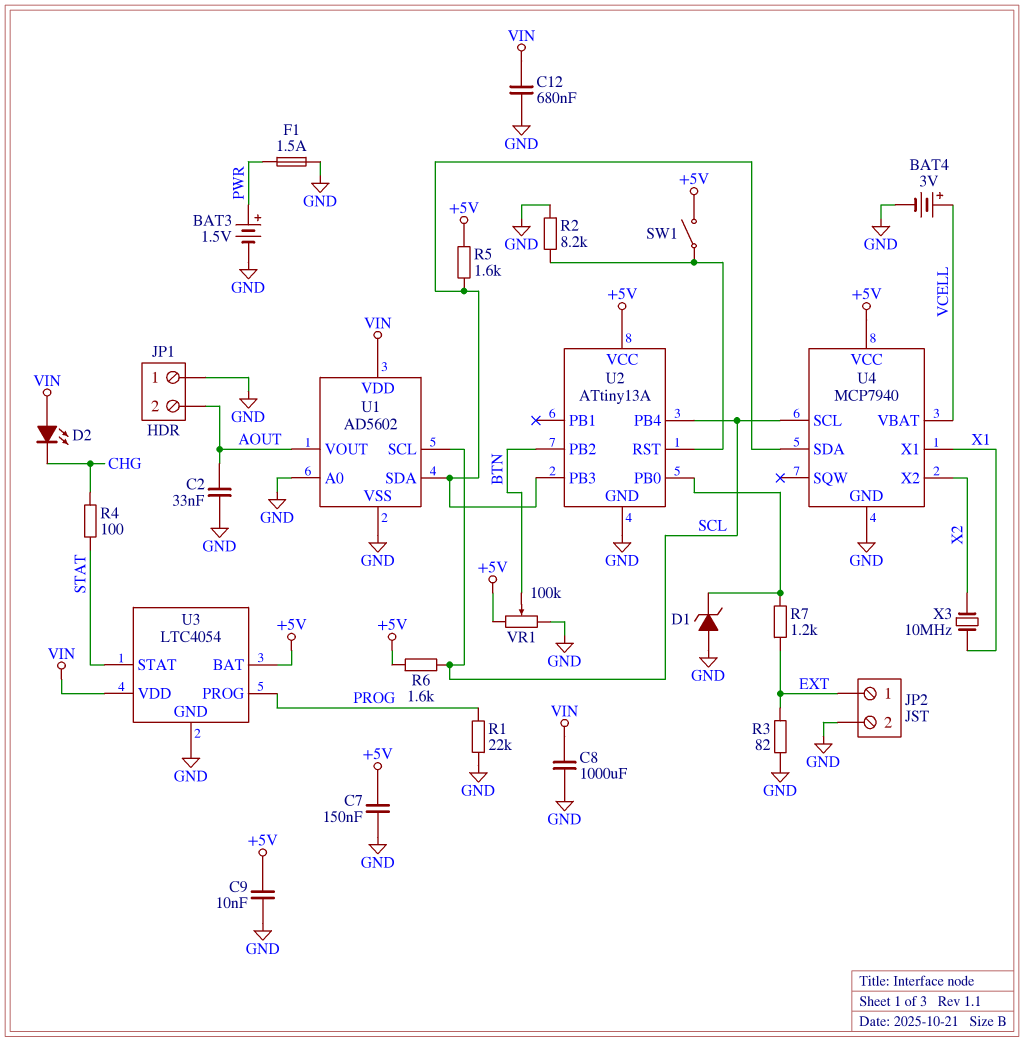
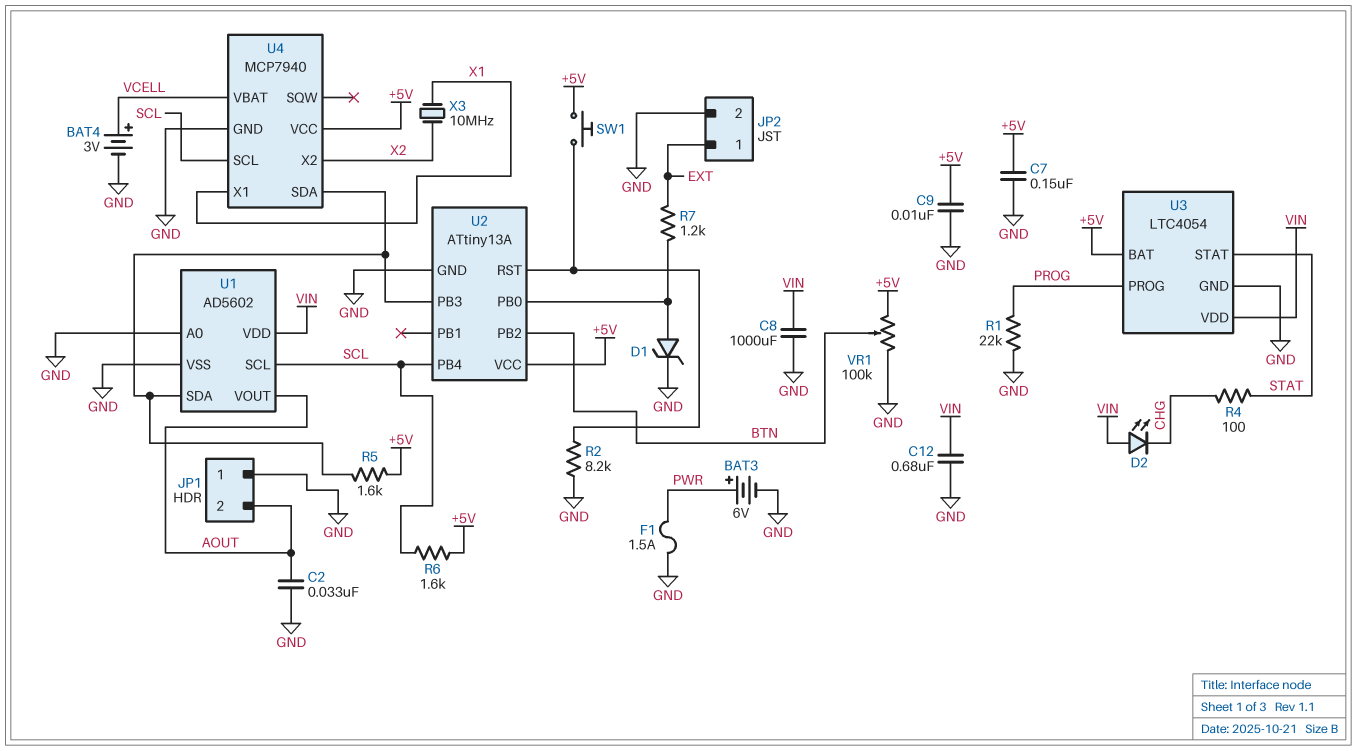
BAT3: 1.5V (plus PWR, minus GND) -> 6V (plus PWR, minus GND)
D1: zener (A GND, K U2/PB0) -> zener (A U2/PB0, K GND)
R3: 82 (EXT, GND) -> none
SW1: switch (+5V, U2/RST) -> button (+5V, U2/RST)

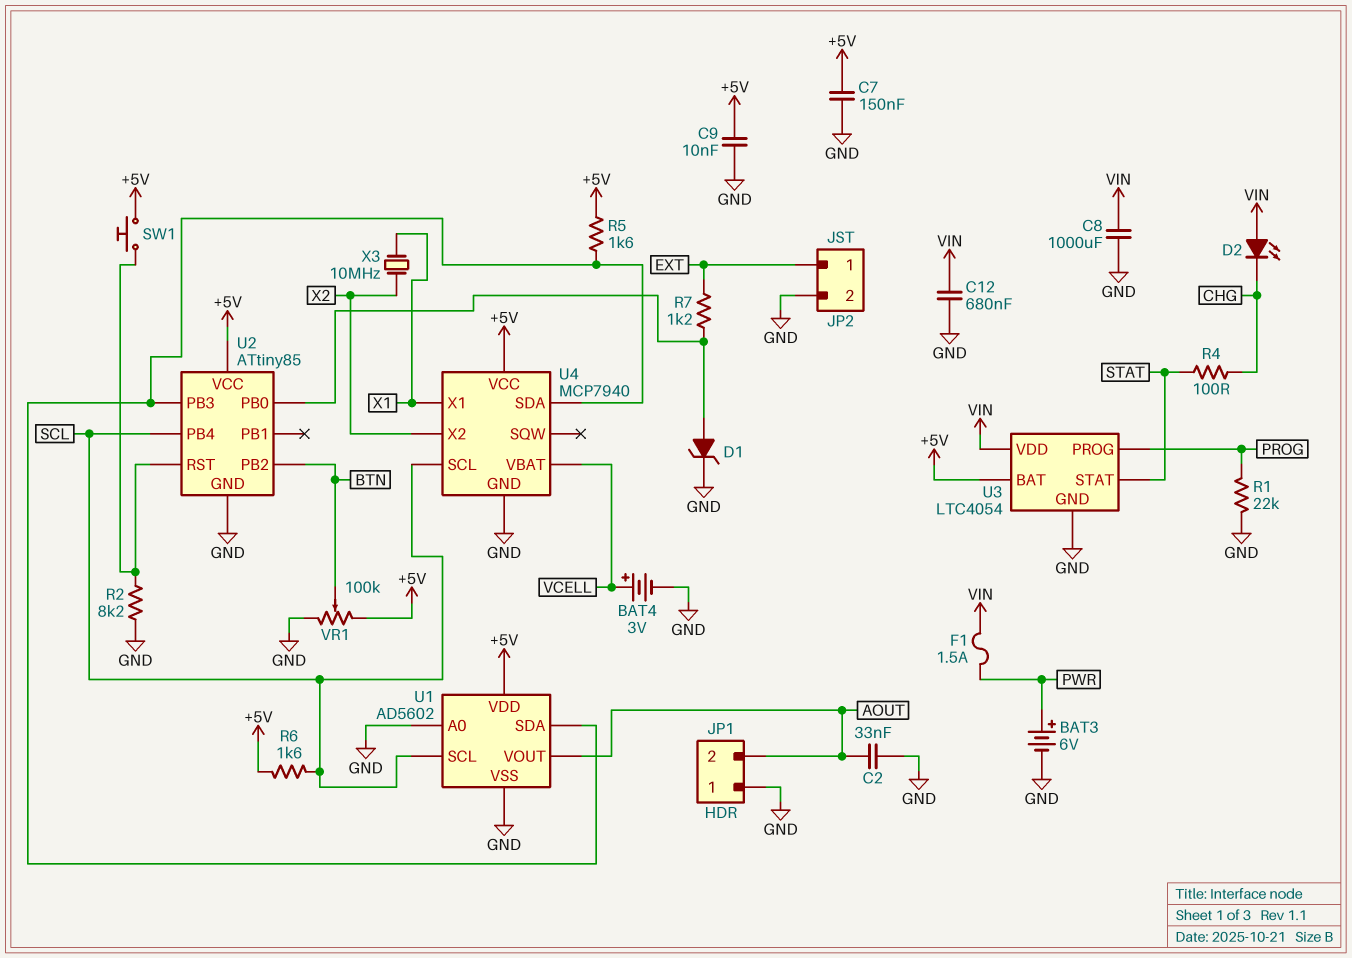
F1: 1.5A (GND, PWR) -> 1.5A (PWR, VIN)
U1 pin VDD: VIN -> +5V
U2: ATtiny13A -> ATtiny85

